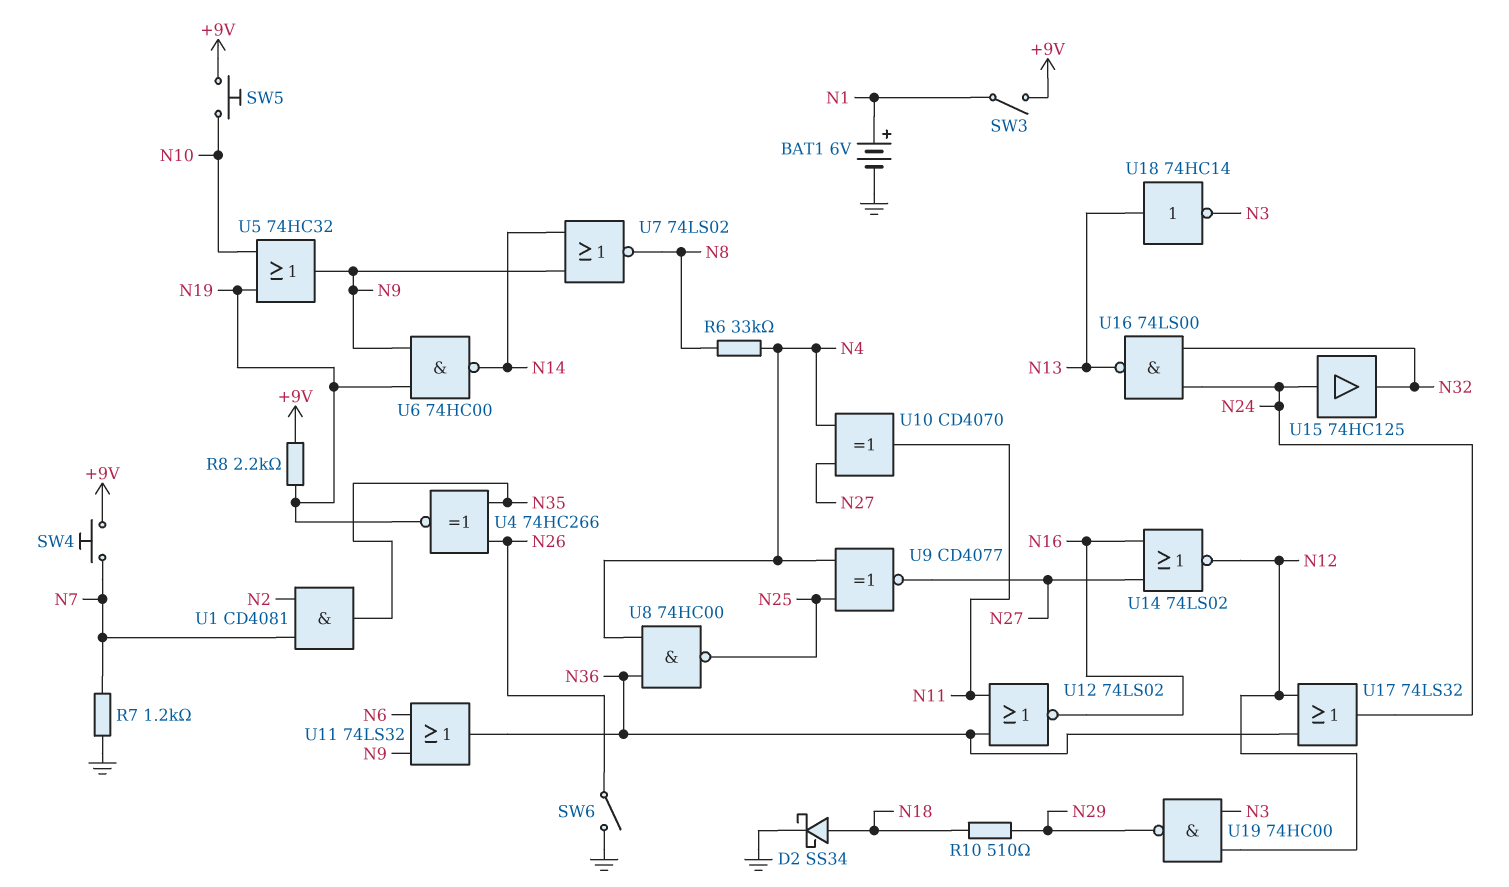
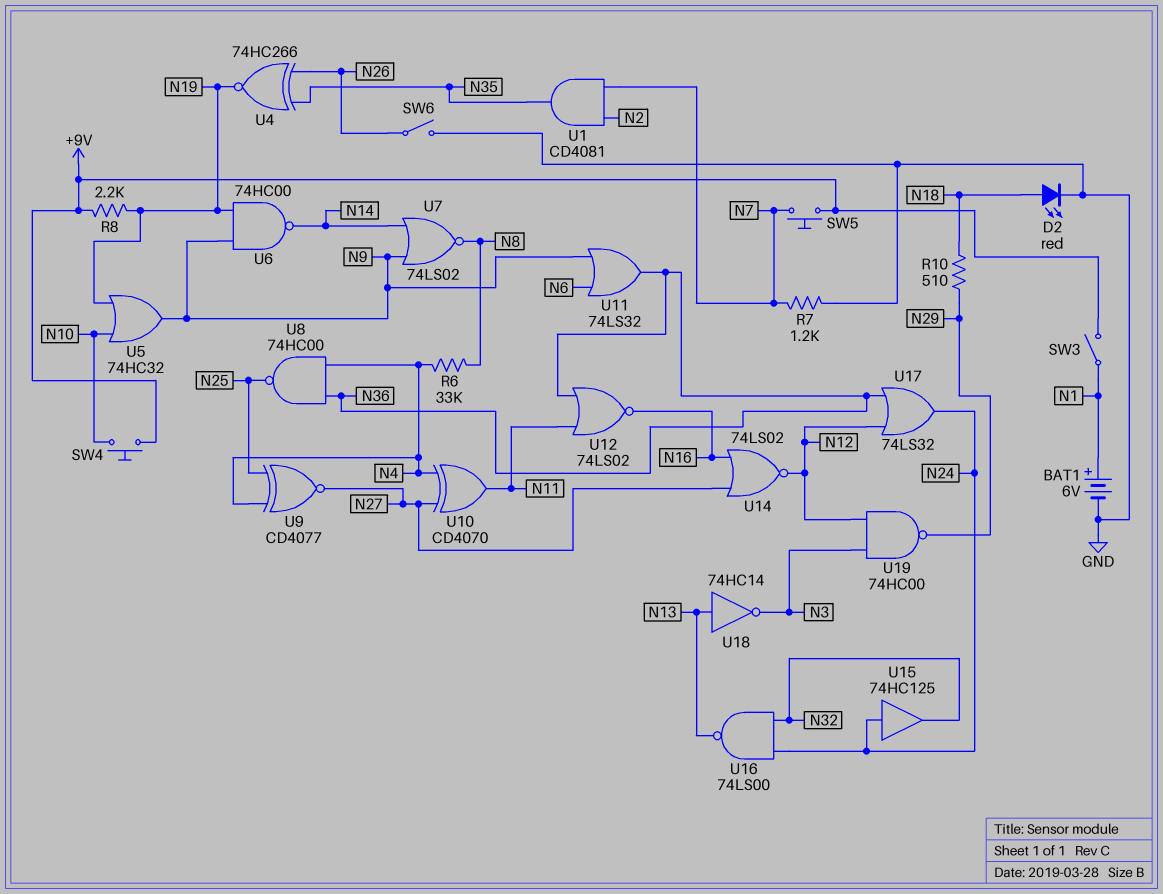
D2: schottky SS34 (A N18, K GND) -> LED red (A N18, K GND)
SW4: button (+9V, N7) -> button (+9V, N10)
SW5: button (+9V, N10) -> button (+9V, N7)

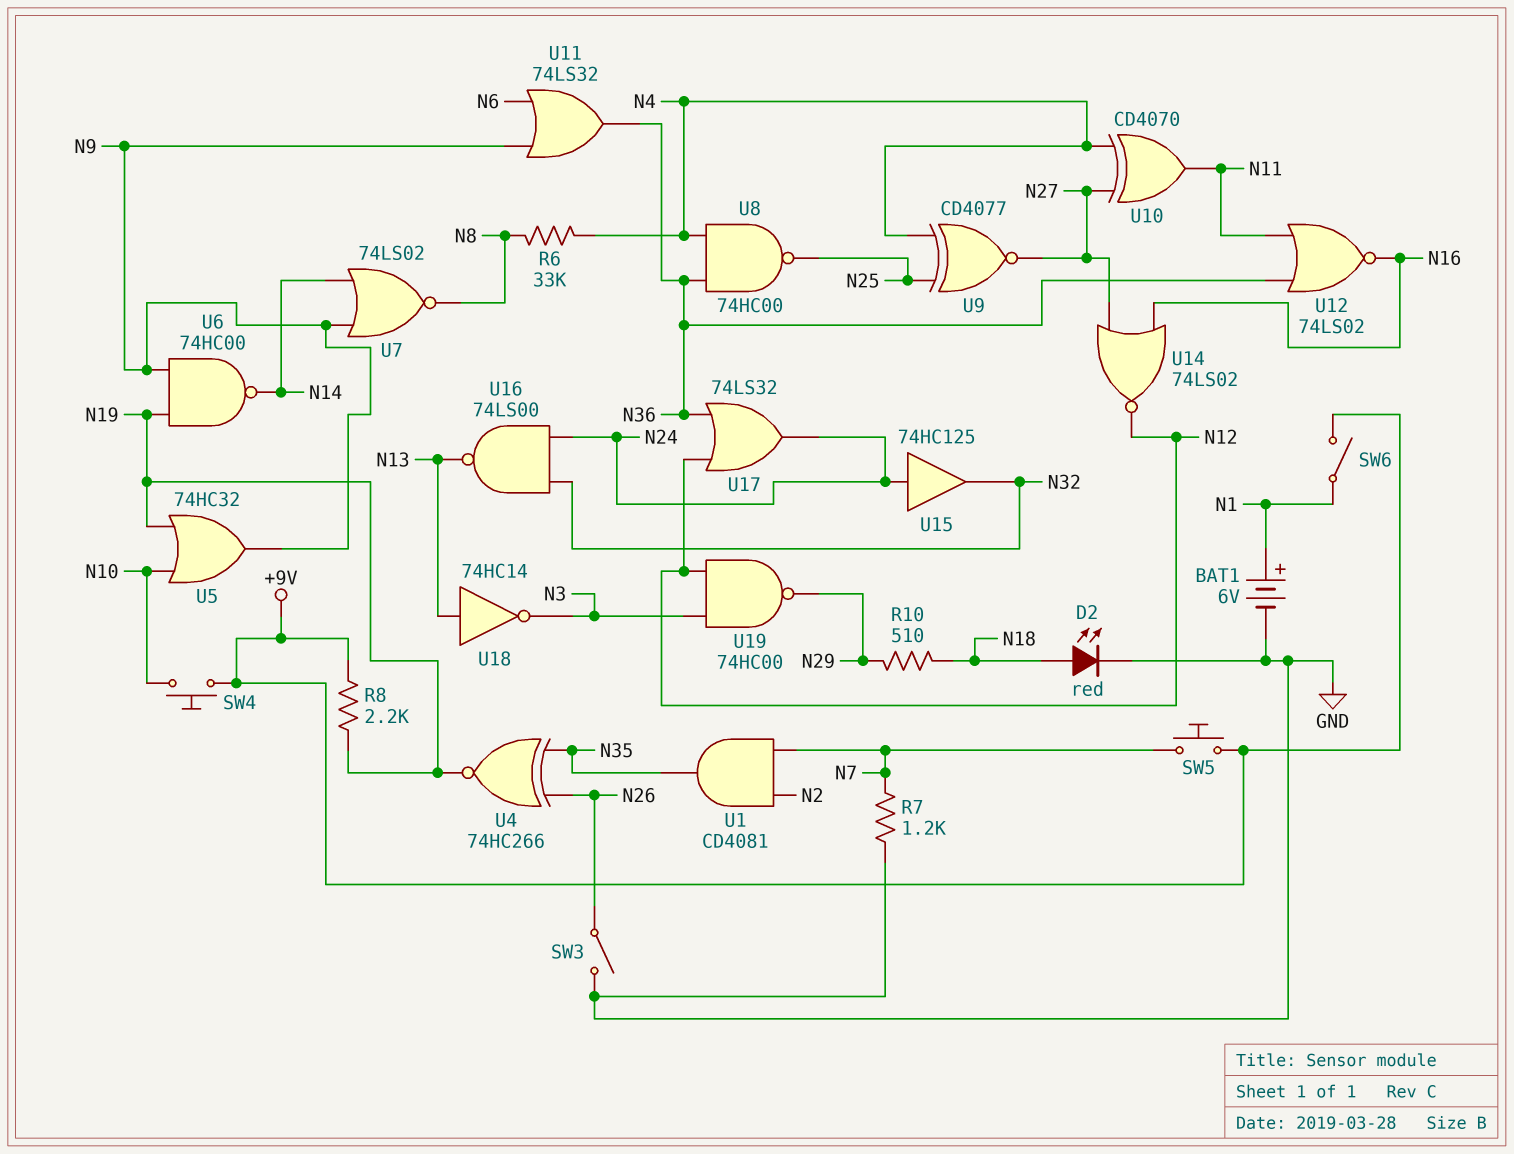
SW3: switch (+9V, N1) -> switch (GND, N26)
SW6: switch (GND, N26) -> switch (+9V, N1)

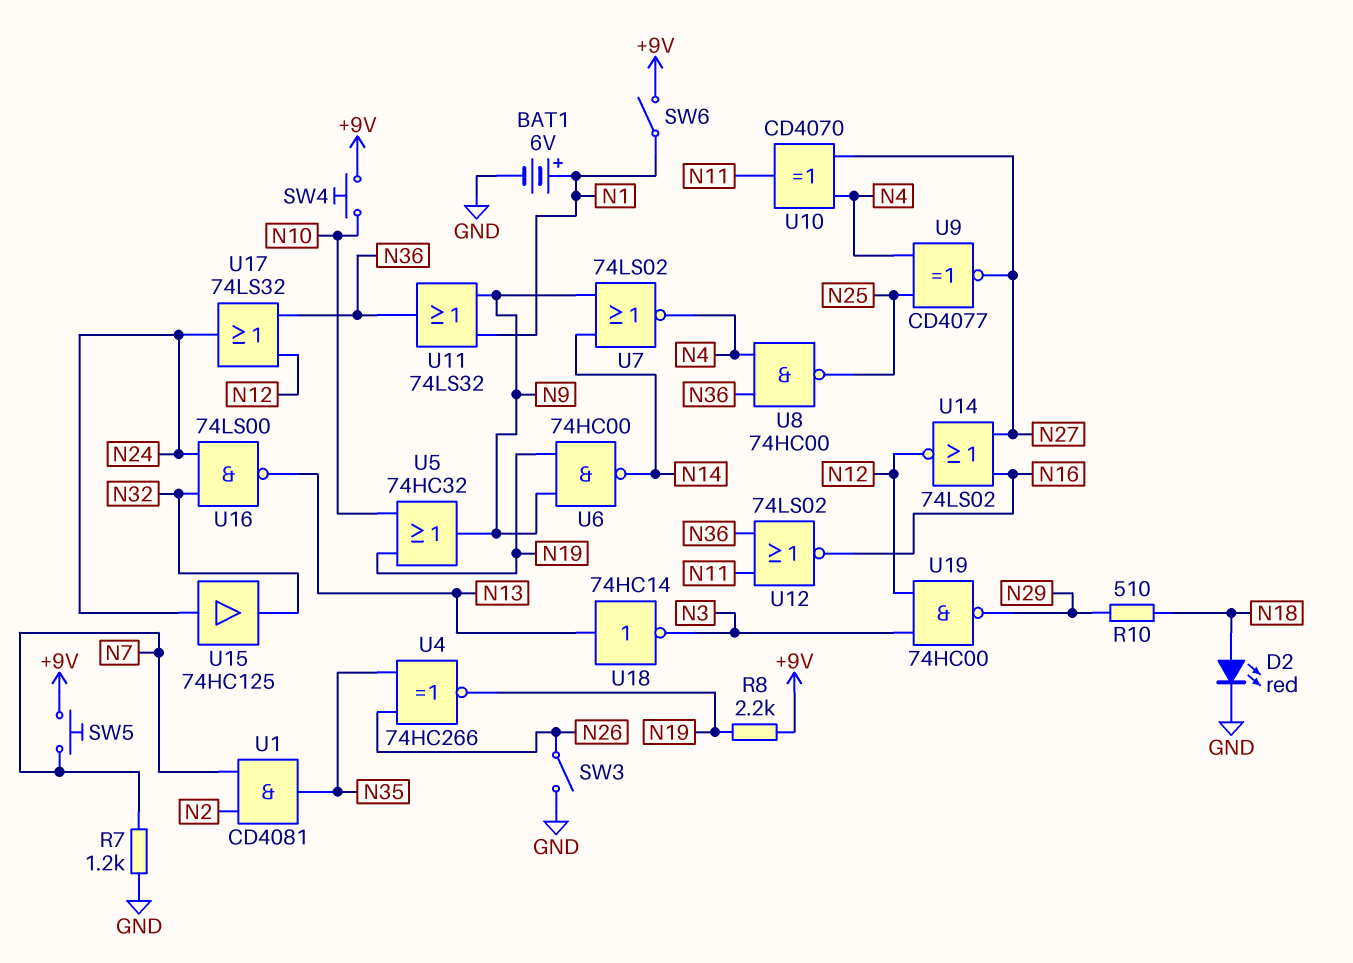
R6: 33k (N4, N8) -> none
U7: NOR 74LS02 (in N9, in N14, out N8) -> NOR 74LS02 (in N9, in N14, out N4)
U11: OR 74LS32 (in N6, in N9, out N36) -> OR 74LS32 (in N1, in N9, out N36)

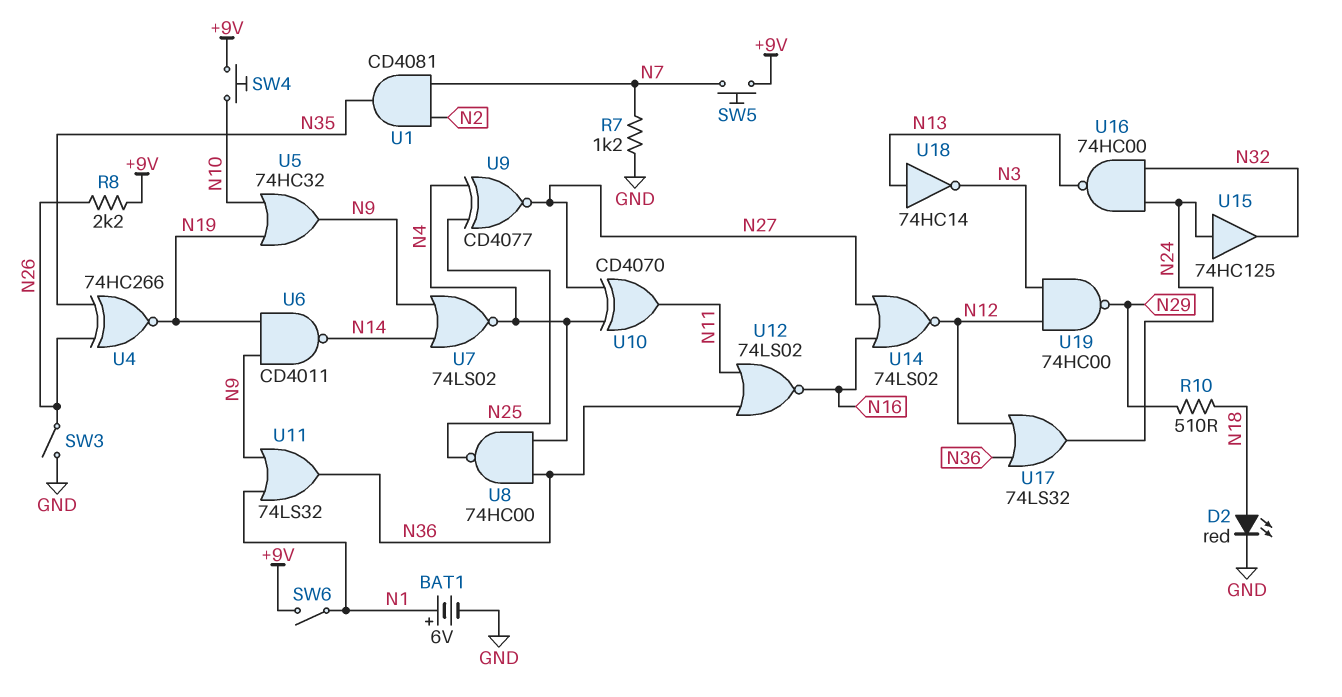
R8: 2.2k (+9V, N19) -> 2.2k (+9V, N26)
U6: NAND 74HC00 (in N9, in N19, out N14) -> NAND CD4011 (in N9, in N19, out N14)
U16: NAND 74LS00 (in N24, in N32, out N13) -> NAND 74HC00 (in N24, in N32, out N13)

